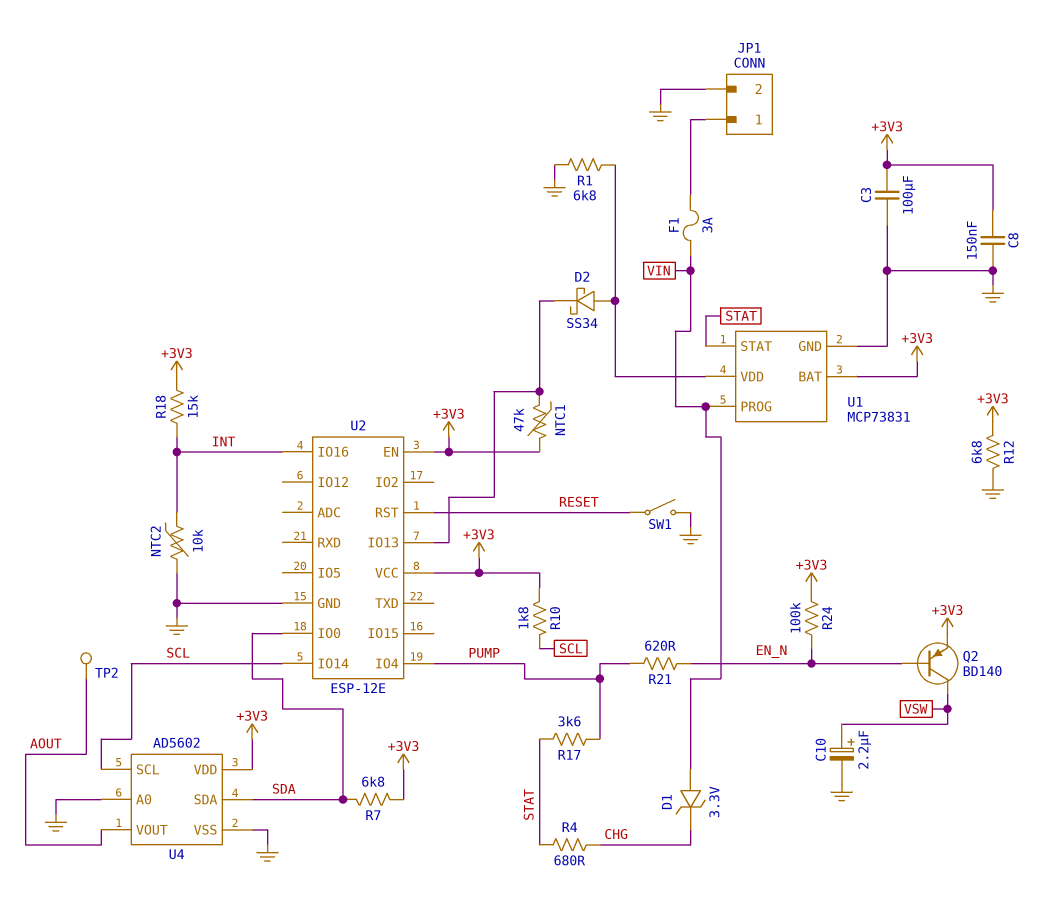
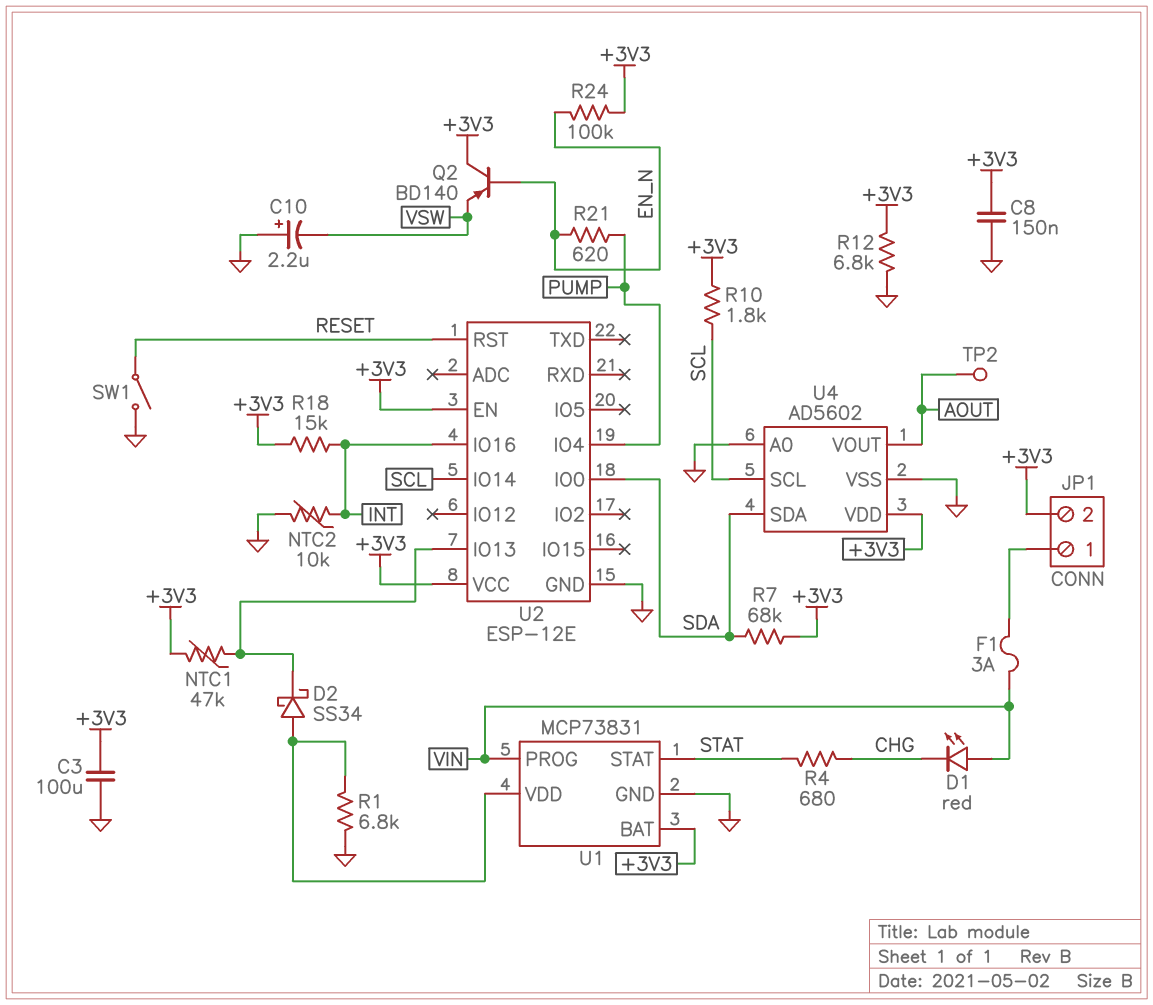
C10: 2.2uF (plus VSW, minus GND) -> 2.2uF (plus GND, minus VSW)
D1: zener 3.3V (A VIN, K CHG) -> LED red (A VIN, K CHG)
JP1 pin 2: GND -> +3V3
Q2: PNP BD140 (B EN_N, C VSW, E +3V3) -> PNP BD140 (B EN_N, C +3V3, E VSW)
R7: 6.8k (+3V3, SDA) -> 68k (+3V3, SDA)
R17: 3.6k (PUMP, STAT) -> none

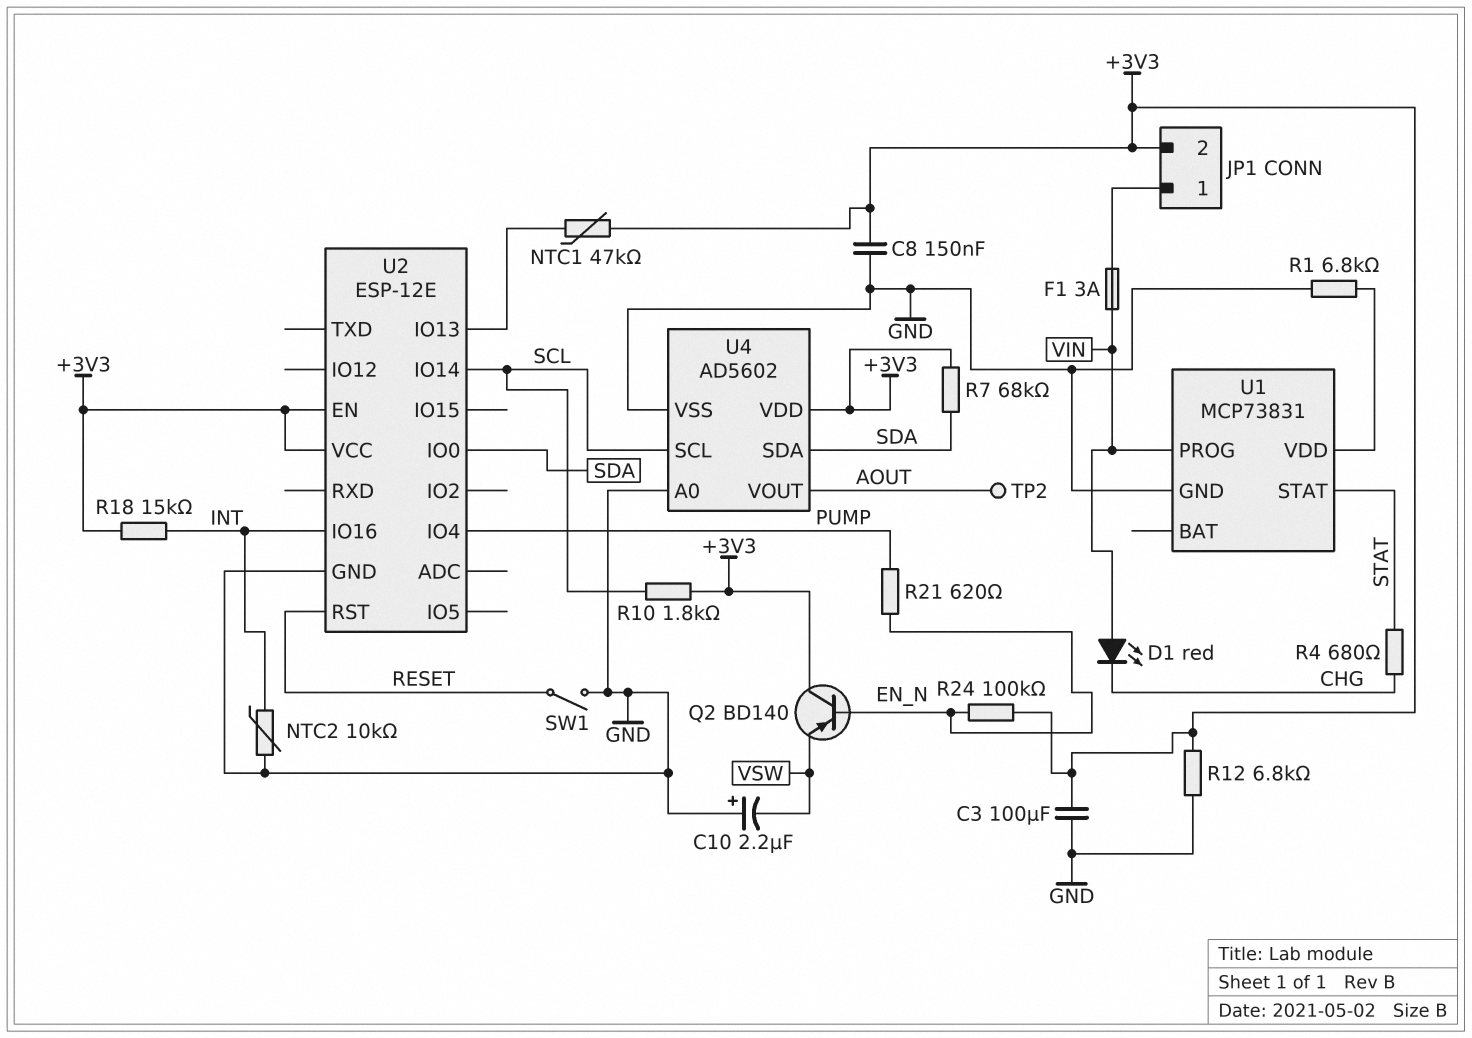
D2: schottky SS34 (A U1/VDD, K U2/IO13) -> none
U1 pin BAT: +3V3 -> none

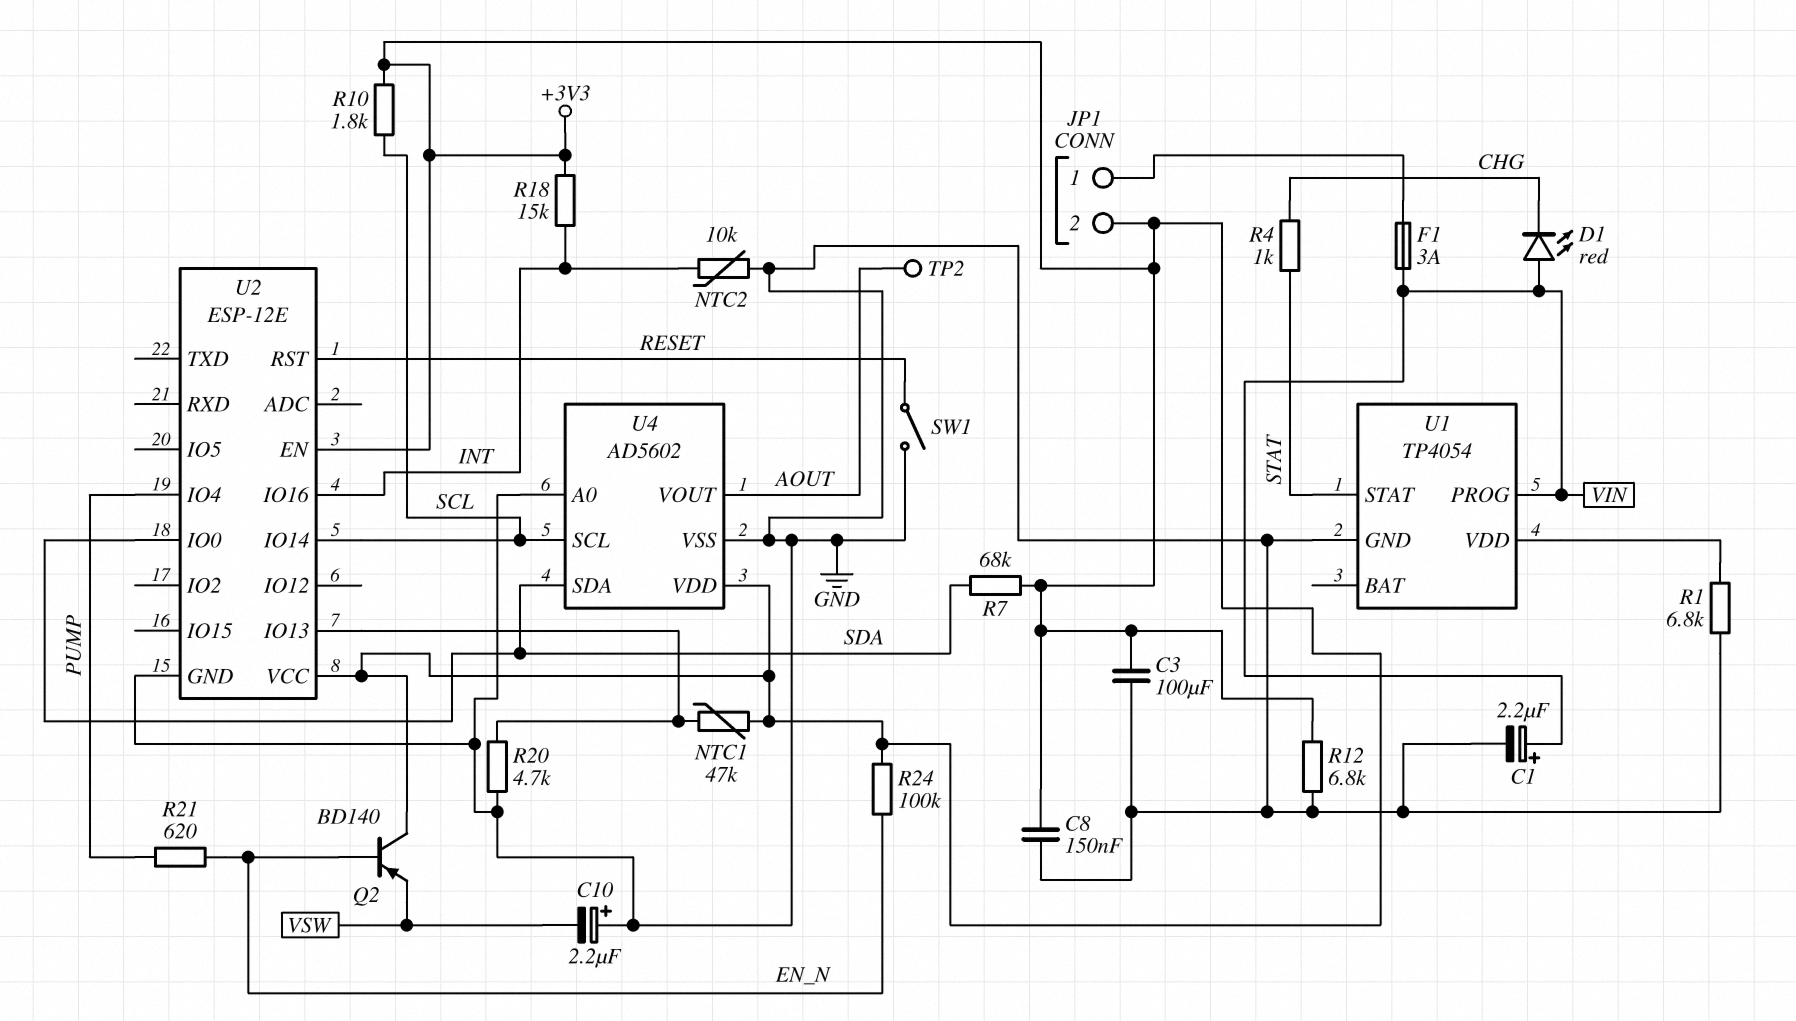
C1: none -> 2.2uF (plus VIN, minus GND)
R4: 680 (CHG, STAT) -> 1k (CHG, STAT)
R20: none -> 4.7k (GND, U2/IO13)
U1: MCP73831 -> TP4054

